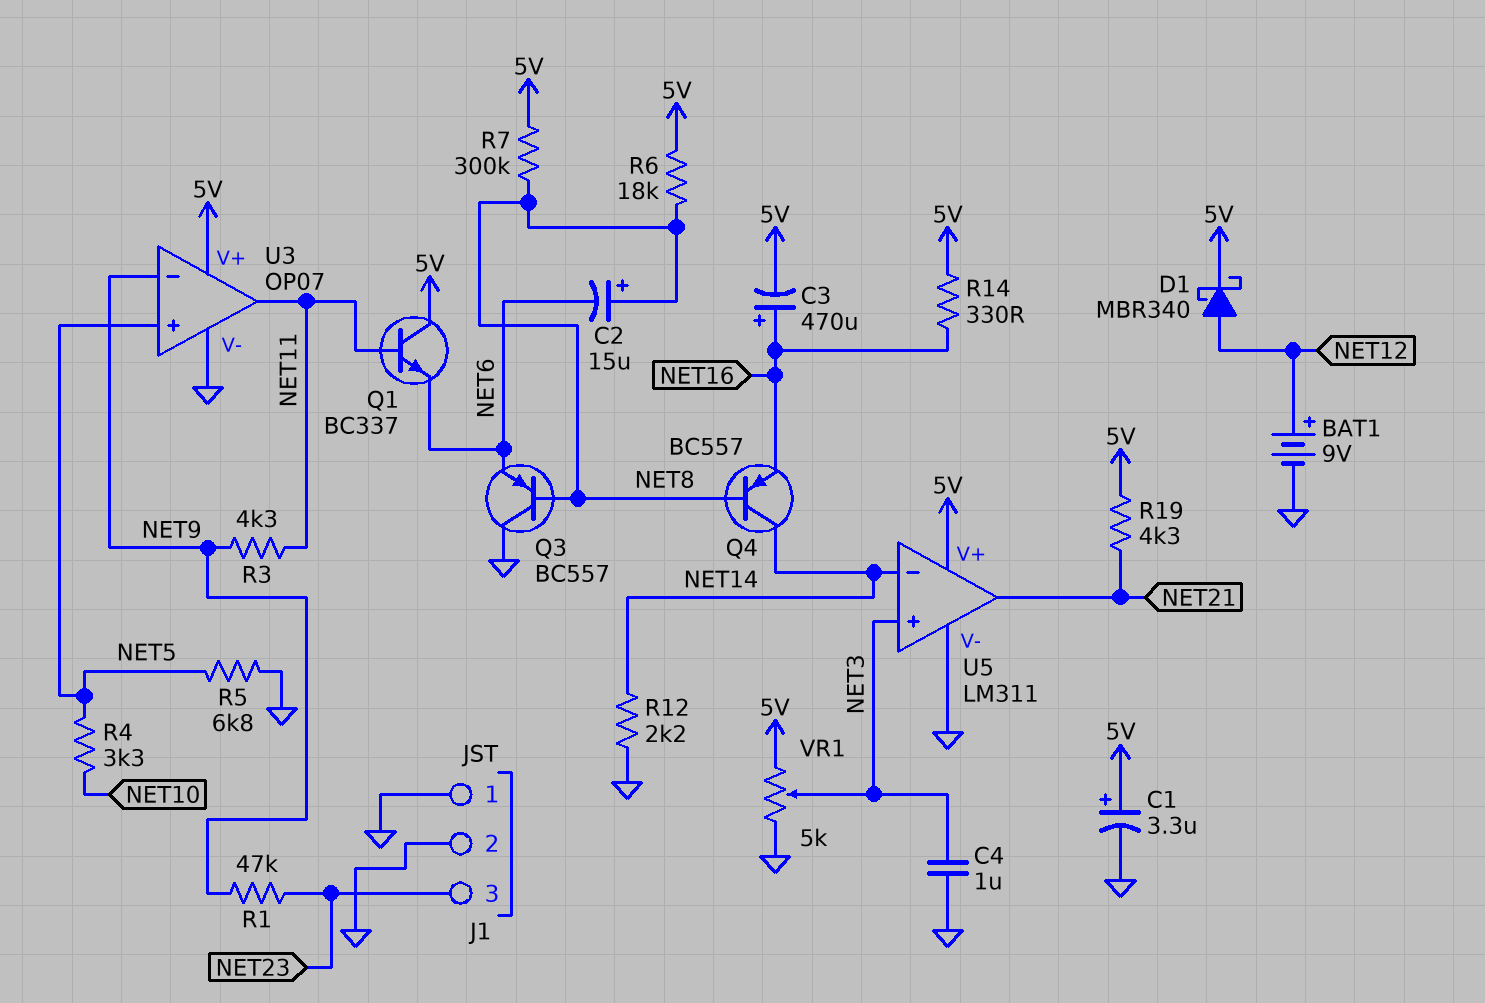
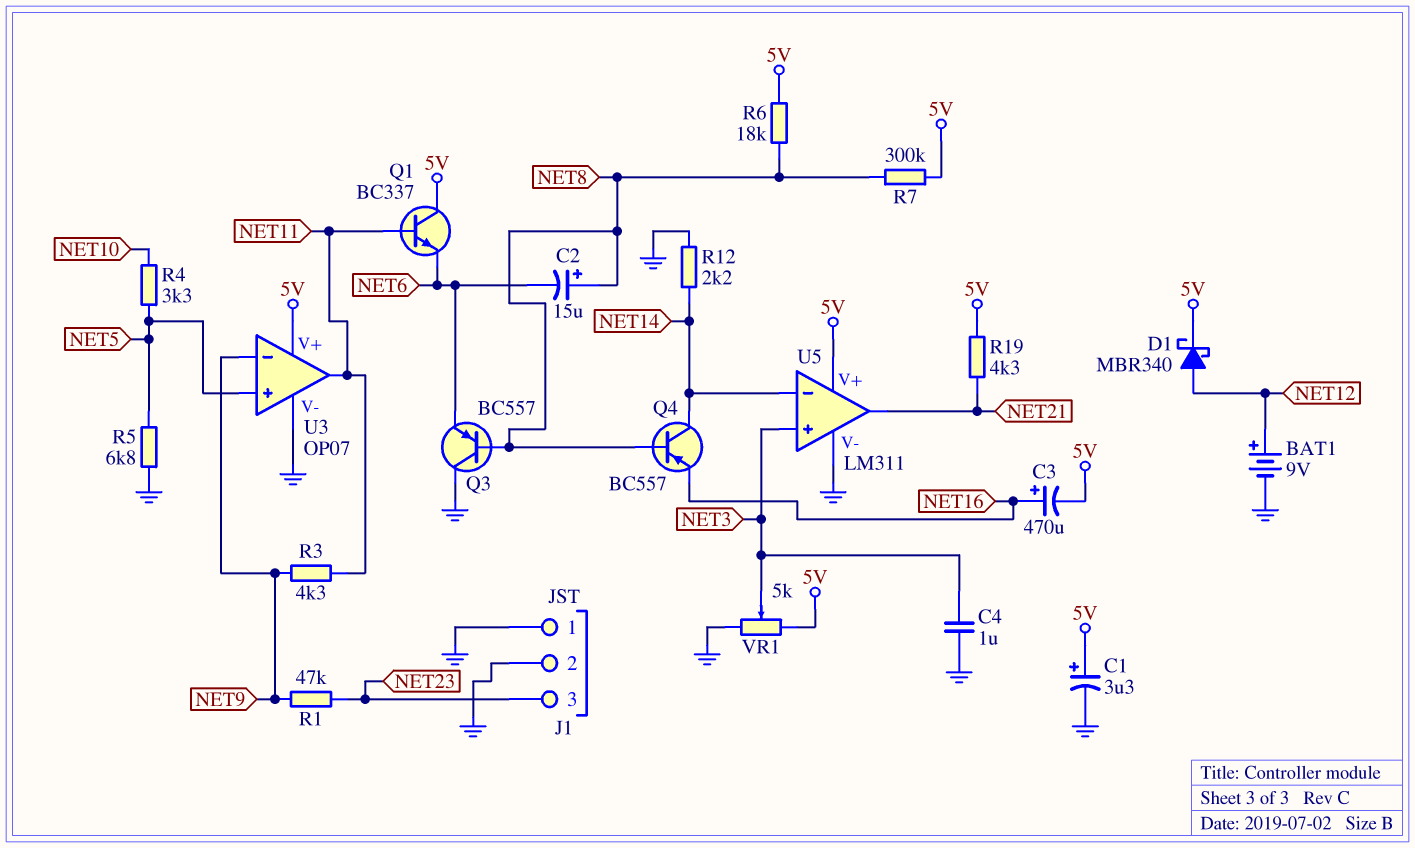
R14: 330 (5V, NET16) -> none

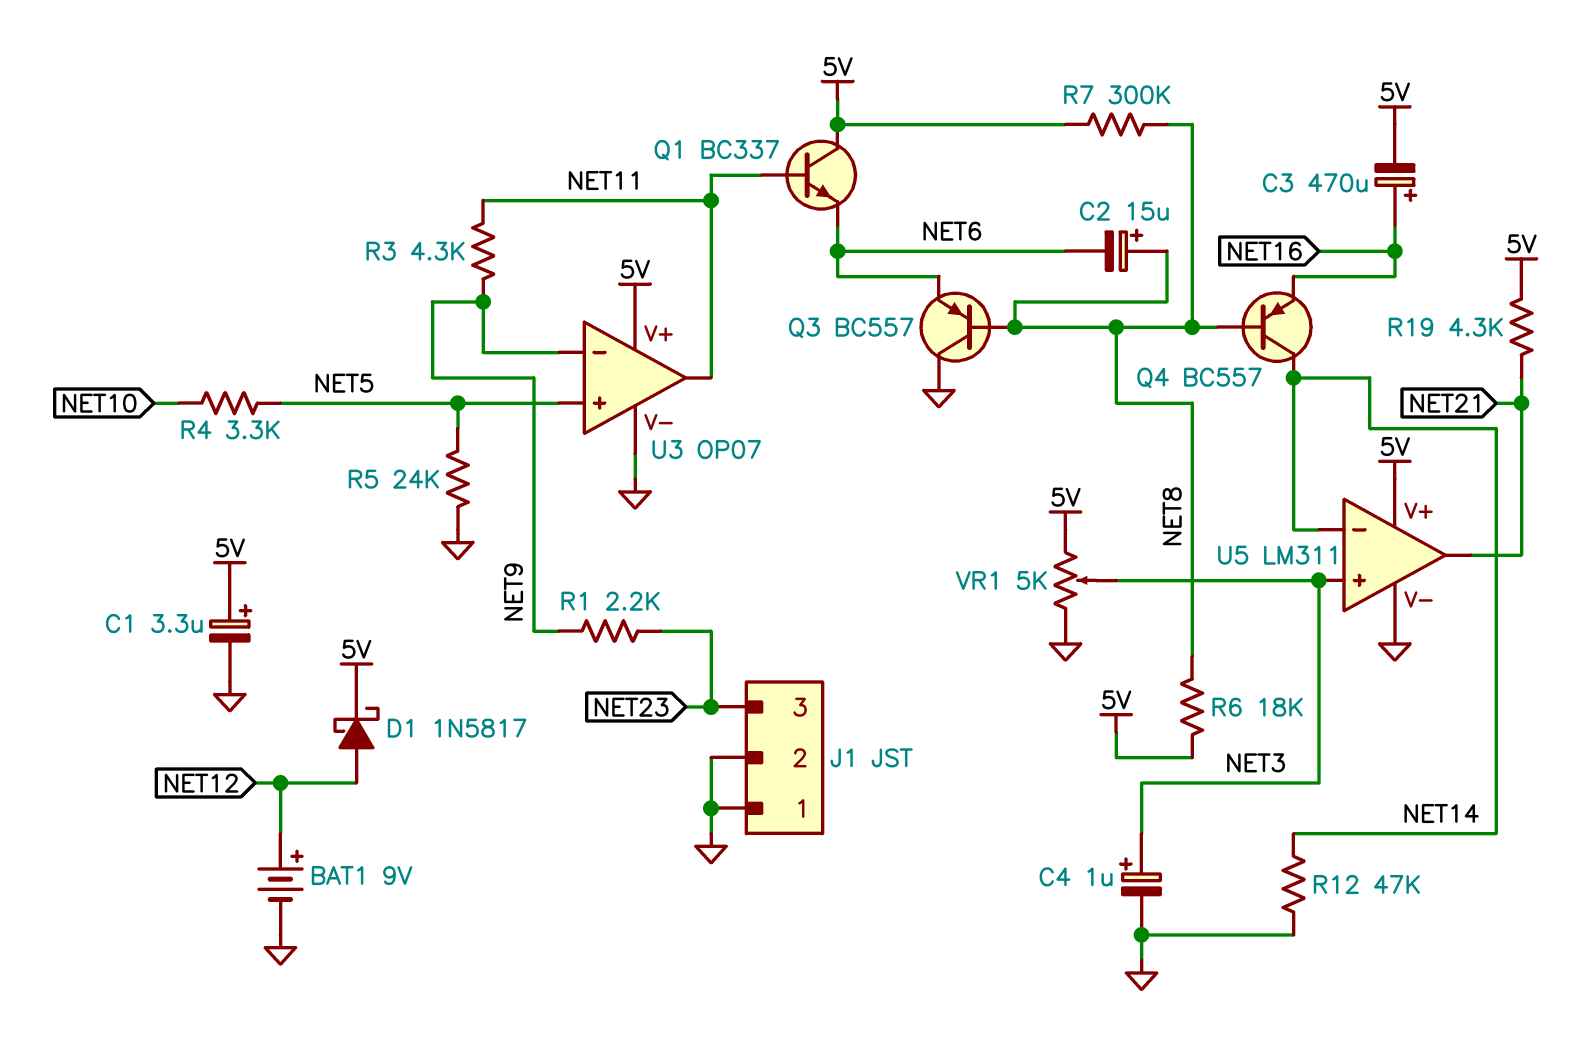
C4: 1uF (GND, NET3) -> 1uF (plus NET3, minus GND)
D1: schottky MBR340 (A NET12, K 5V) -> schottky 1N5817 (A NET12, K 5V)
R1: 47k (NET9, NET23) -> 2.2k (NET9, NET23)
R5: 6.8k (GND, NET5) -> 24k (GND, NET5)
R12: 2.2k (GND, NET14) -> 47k (GND, NET14)

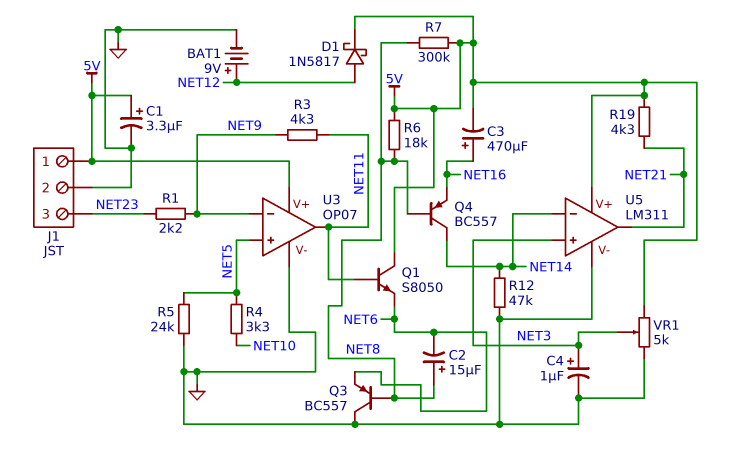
J1 pin 1: GND -> 5V
Q1: NPN BC337 (B NET11, C 5V, E NET6) -> NPN S8050 (B NET11, C 5V, E NET6)

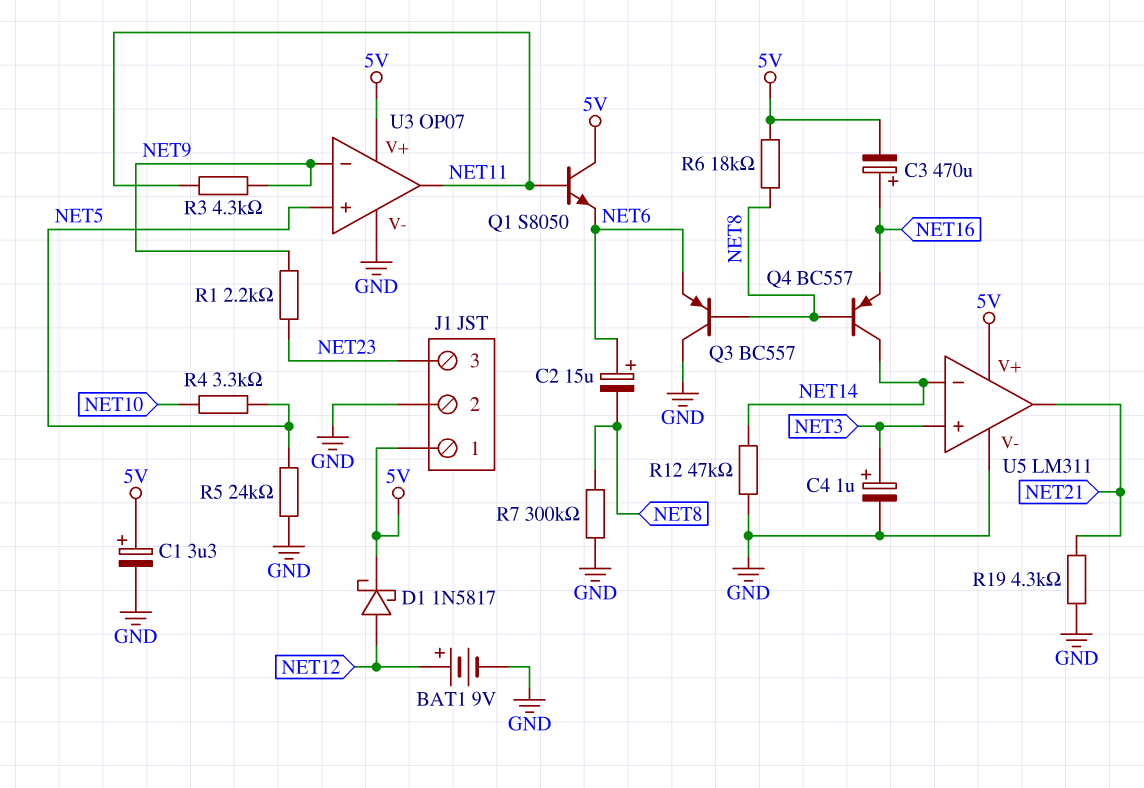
C2: 15uF (plus NET8, minus NET6) -> 15uF (plus NET6, minus NET8)
R7: 300k (5V, NET8) -> 300k (GND, NET8)
R19: 4.3k (5V, NET21) -> 4.3k (GND, NET21)
VR1: 5k (5V, GND, wiper NET3) -> none

